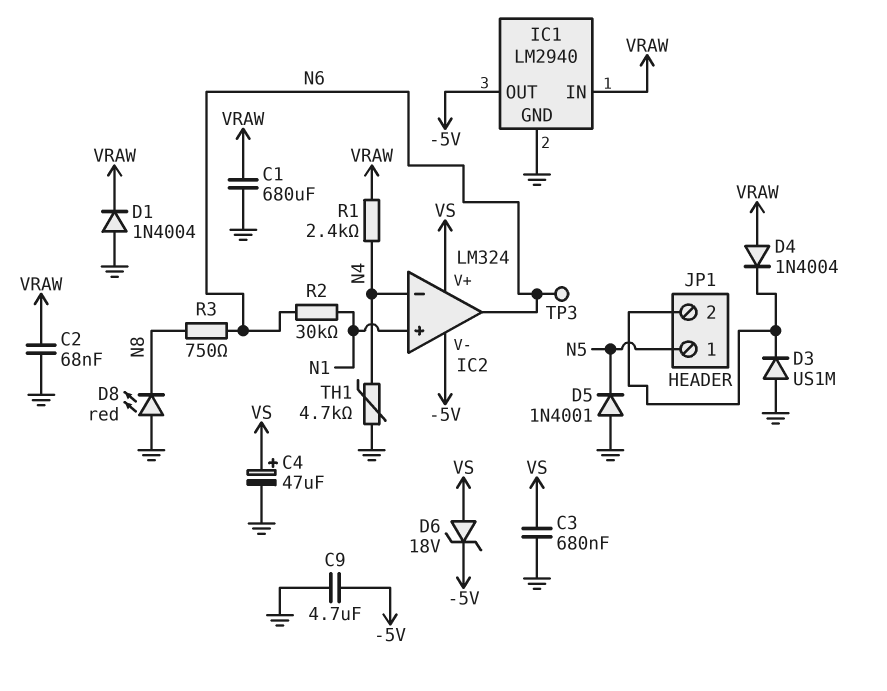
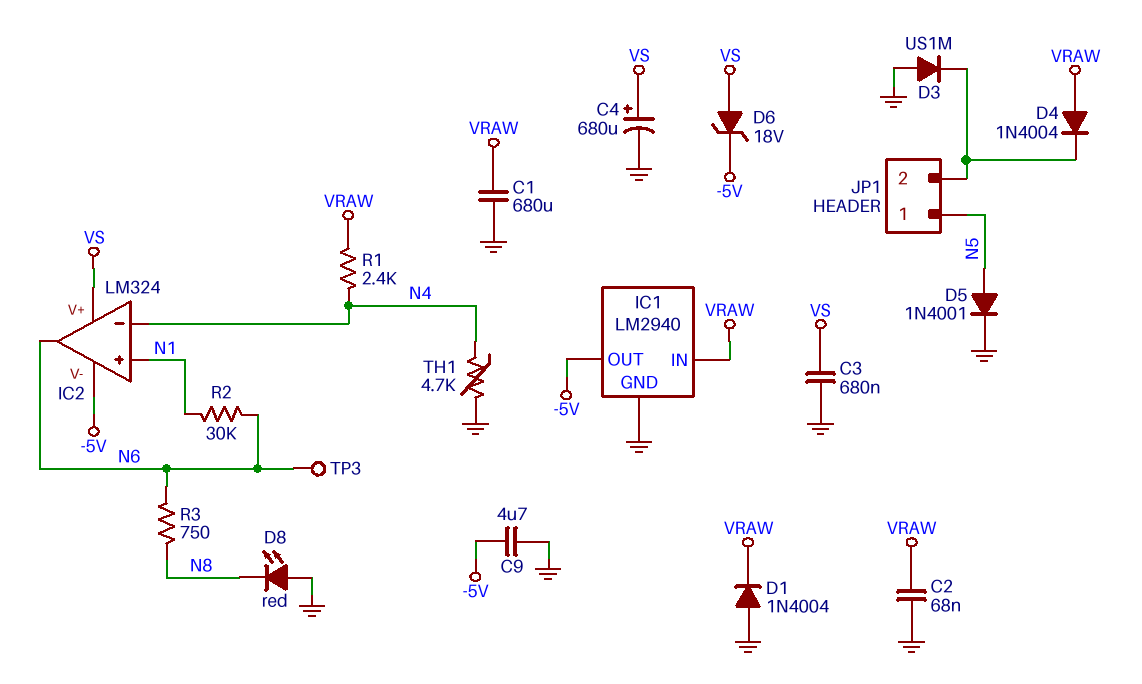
C4: 47uF (plus VS, minus GND) -> 680uF (plus VS, minus GND)
D5: diode 1N4001 (A GND, K N5) -> diode 1N4001 (A N5, K GND)

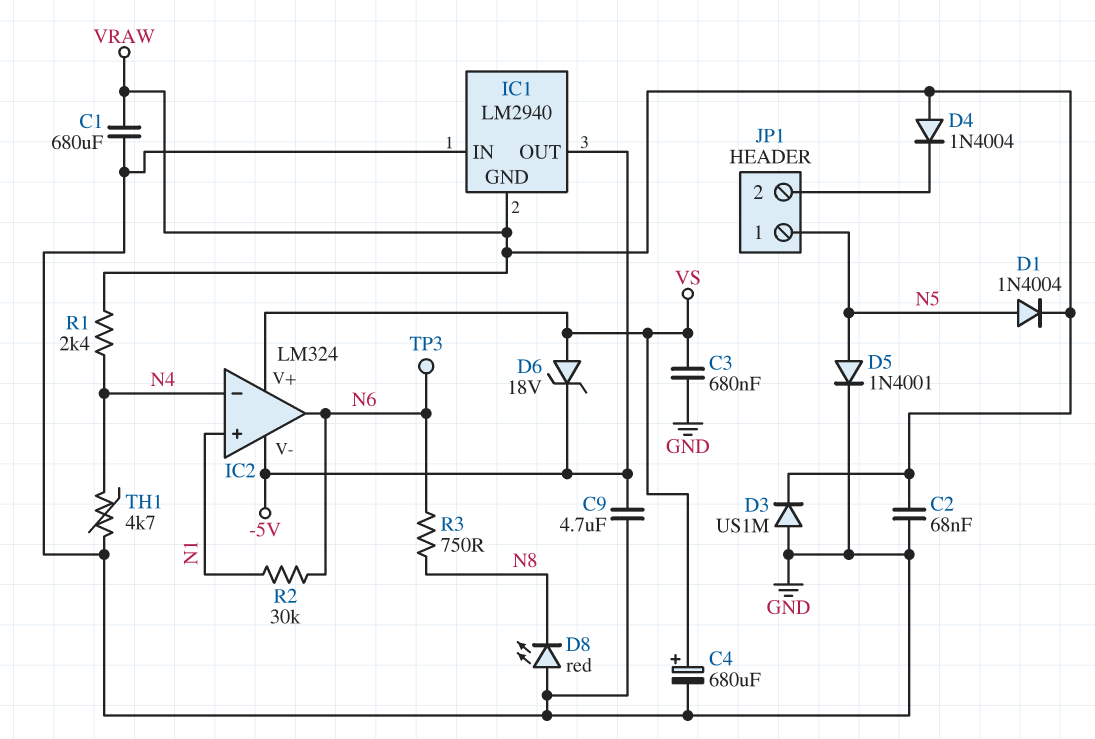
D1: diode 1N4004 (A GND, K VRAW) -> diode 1N4004 (A N5, K VRAW)
D3: diode US1M (A GND, K JP1/2) -> diode US1M (A GND, K VRAW)
IC1 pin GND: GND -> VRAW
IC1 pin IN: VRAW -> GND

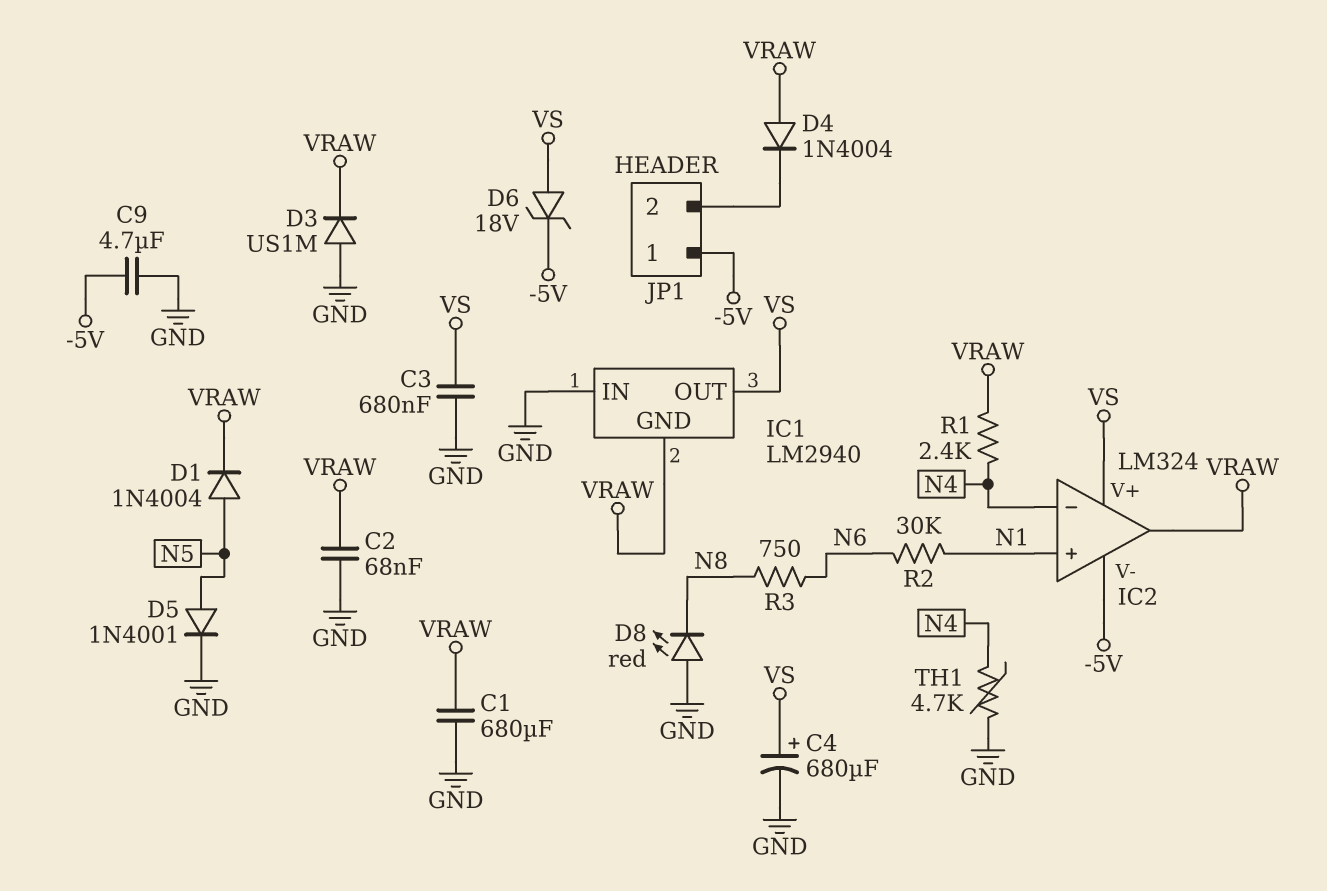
IC1 pin OUT: -5V -> VS
IC2 pin out: N6 -> VRAW
JP1 pin 1: N5 -> -5V
TP3: test point (N6) -> none

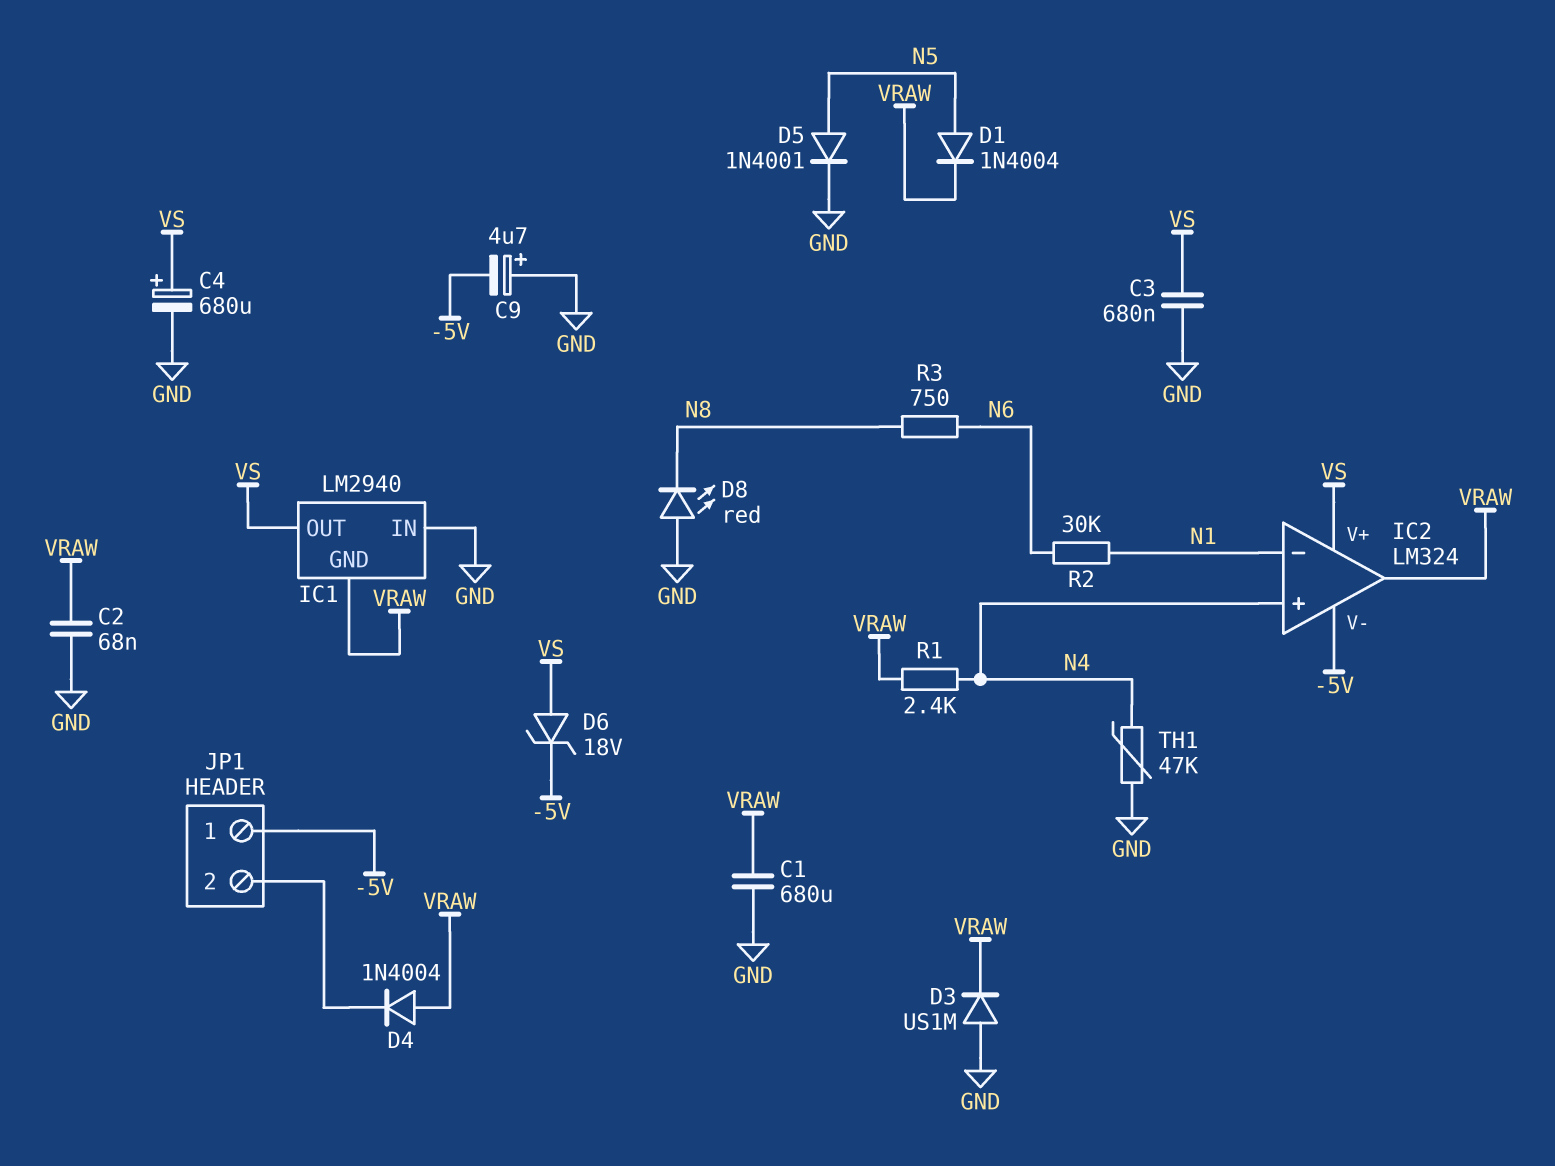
C9: 4.7uF (-5V, GND) -> 4.7uF (plus GND, minus -5V)
IC2 pin in+: N1 -> N4
IC2 pin in-: N4 -> N1
TH1: 4.7k (GND, N4) -> 47k (GND, N4)

